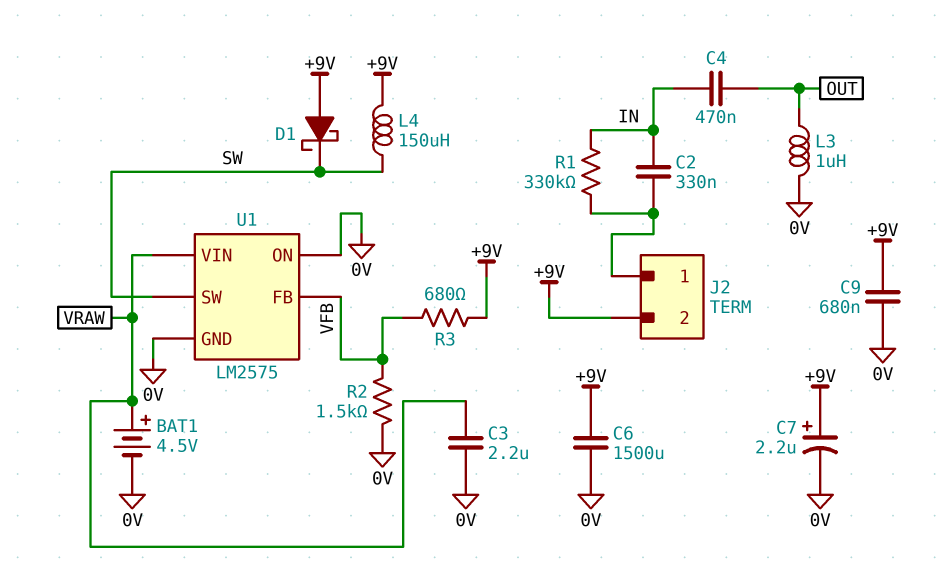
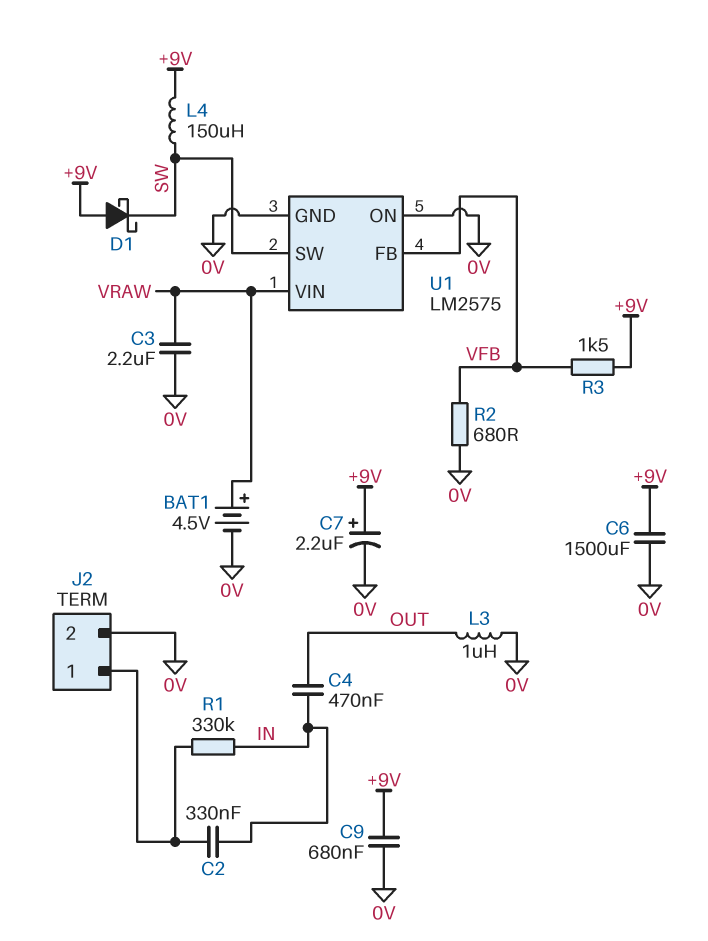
J2 pin 2: +9V -> 0V
R2: 1.5k (0V, VFB) -> 680 (0V, VFB)
R3: 680 (+9V, VFB) -> 1.5k (+9V, VFB)

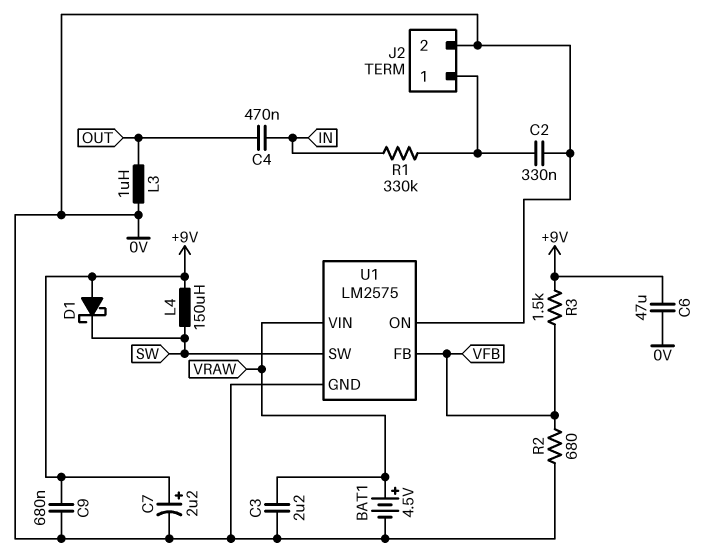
C2: 330nF (IN, J2/1) -> 330nF (0V, J2/1)
C6: 1500uF (+9V, 0V) -> 47uF (+9V, 0V)

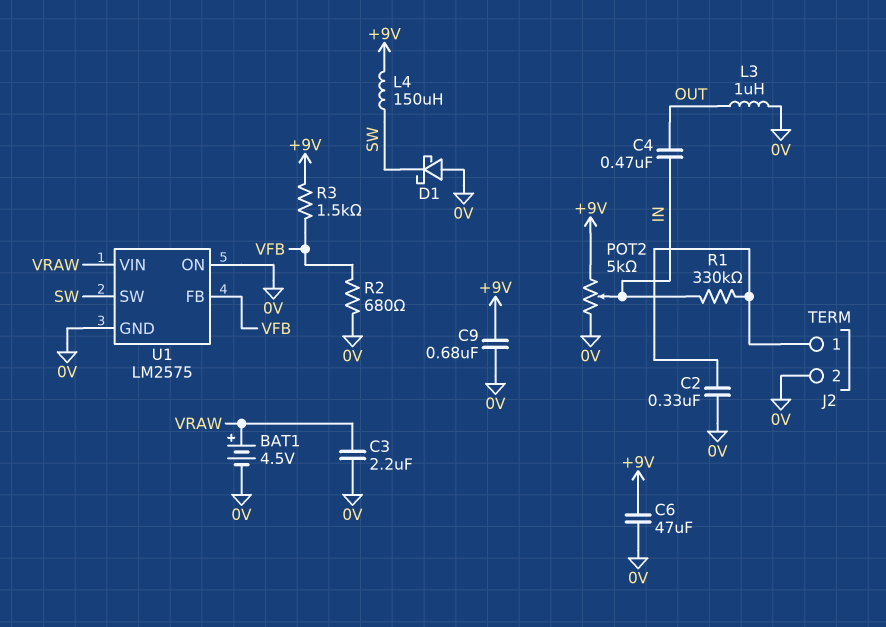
C7: 2.2uF (plus +9V, minus 0V) -> none
D1: schottky (A +9V, K SW) -> schottky (A 0V, K SW)
POT2: none -> 5k (+9V, 0V, wiper IN)

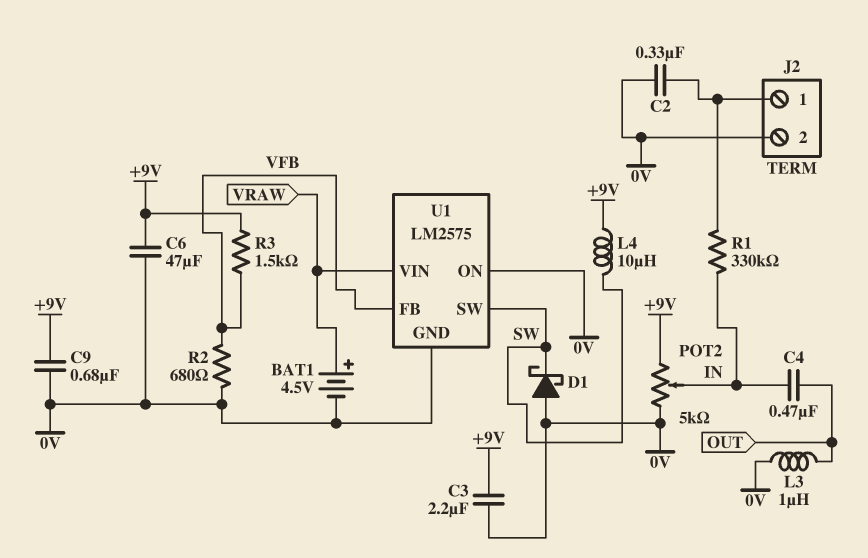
C3: 2.2uF (0V, VRAW) -> 2.2uF (+9V, 0V)
L4: 150uH (+9V, SW) -> 10uH (+9V, SW)

